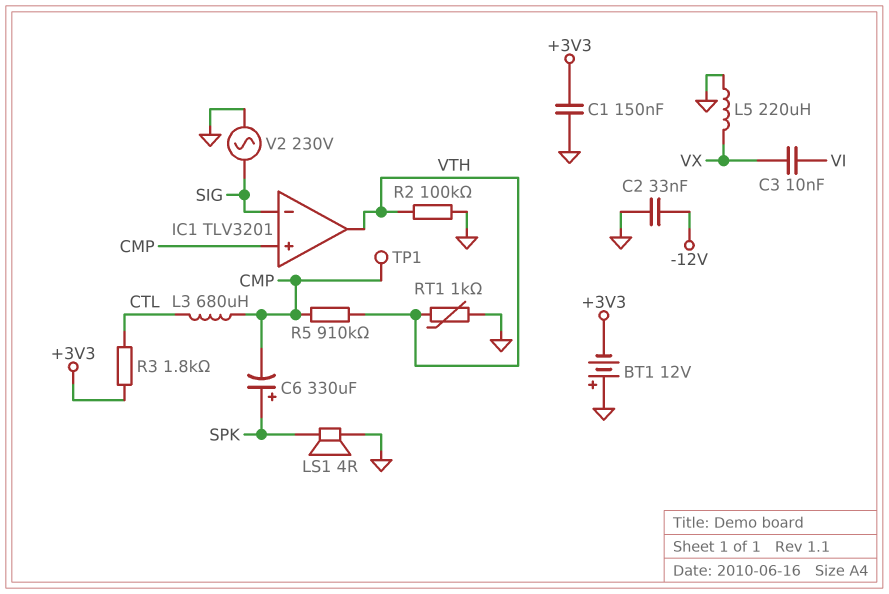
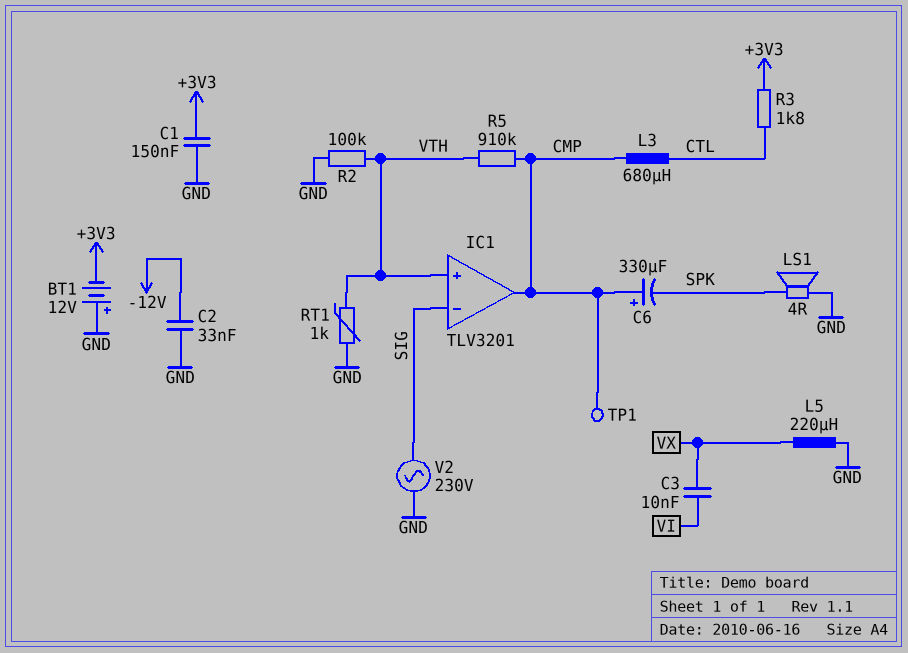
C6: 330uF (plus SPK, minus CMP) -> 330uF (plus CMP, minus SPK)
IC1 pin in+: CMP -> VTH
IC1 pin out: VTH -> CMP

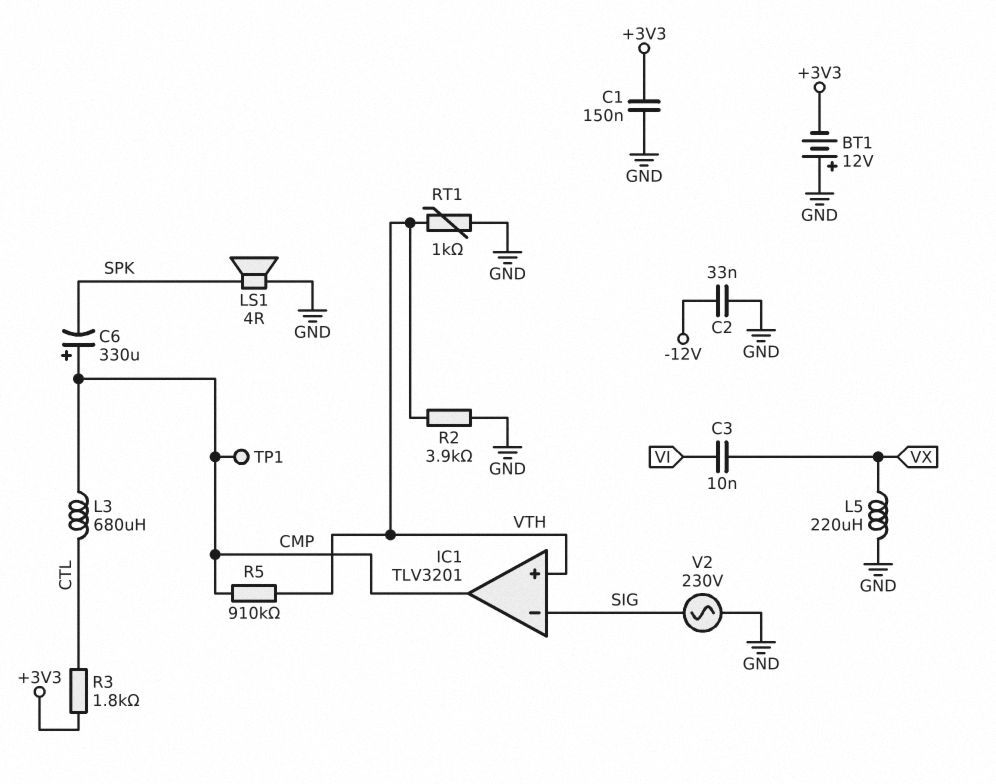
R2: 100k (GND, VTH) -> 3.9k (GND, VTH)

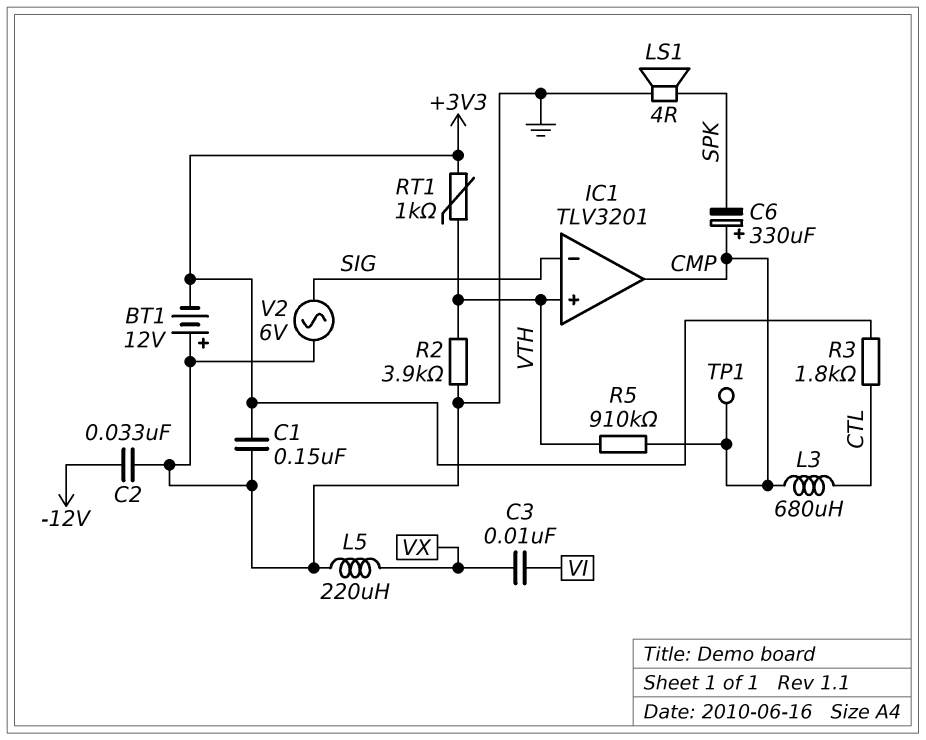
RT1: 1k (GND, VTH) -> 1k (+3V3, VTH)
V2: AC 230V (GND, SIG) -> AC 6V (GND, SIG)

